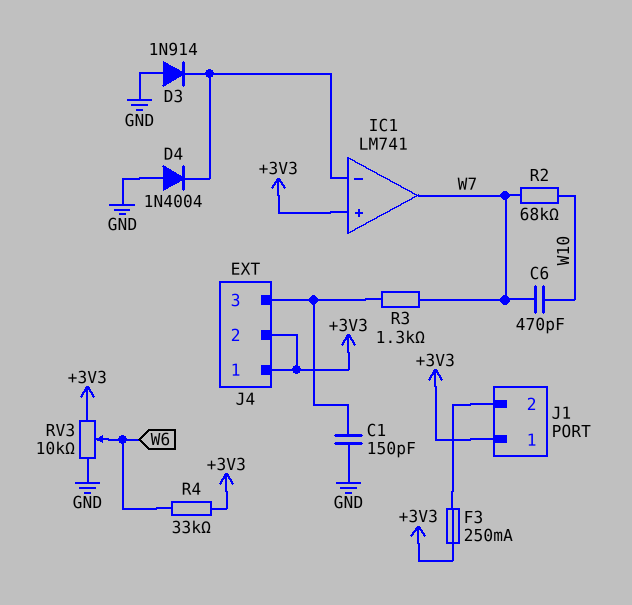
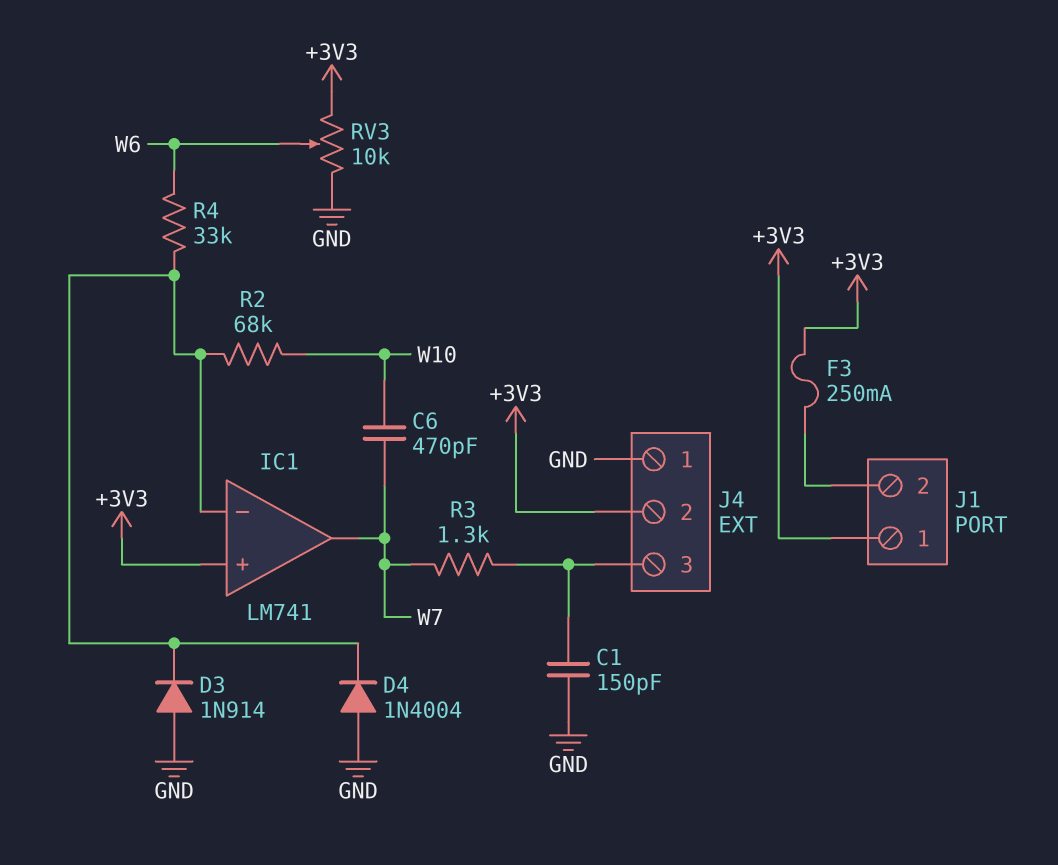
J4 pin 1: +3V3 -> GND
R2: 68k (W7, W10) -> 68k (IC1/in-, W10)
R4: 33k (+3V3, W6) -> 33k (IC1/in-, W6)

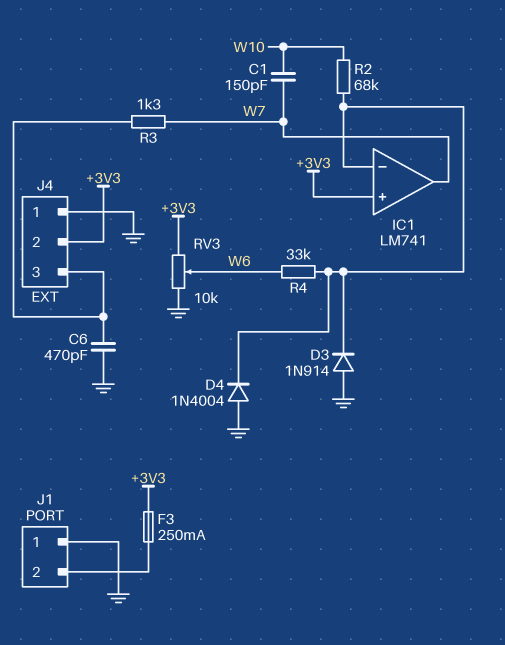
C1: 150pF (GND, J4/3) -> 150pF (W7, W10)
C6: 470pF (W7, W10) -> 470pF (GND, J4/3)
J1 pin 1: +3V3 -> GND

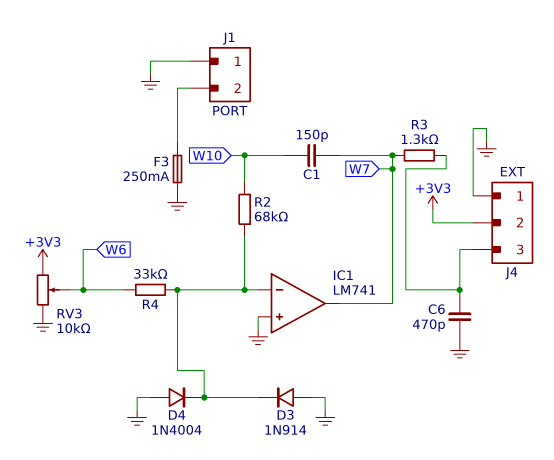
F3: 250mA (+3V3, J1/2) -> 250mA (GND, J1/2)
IC1 pin in+: +3V3 -> GND

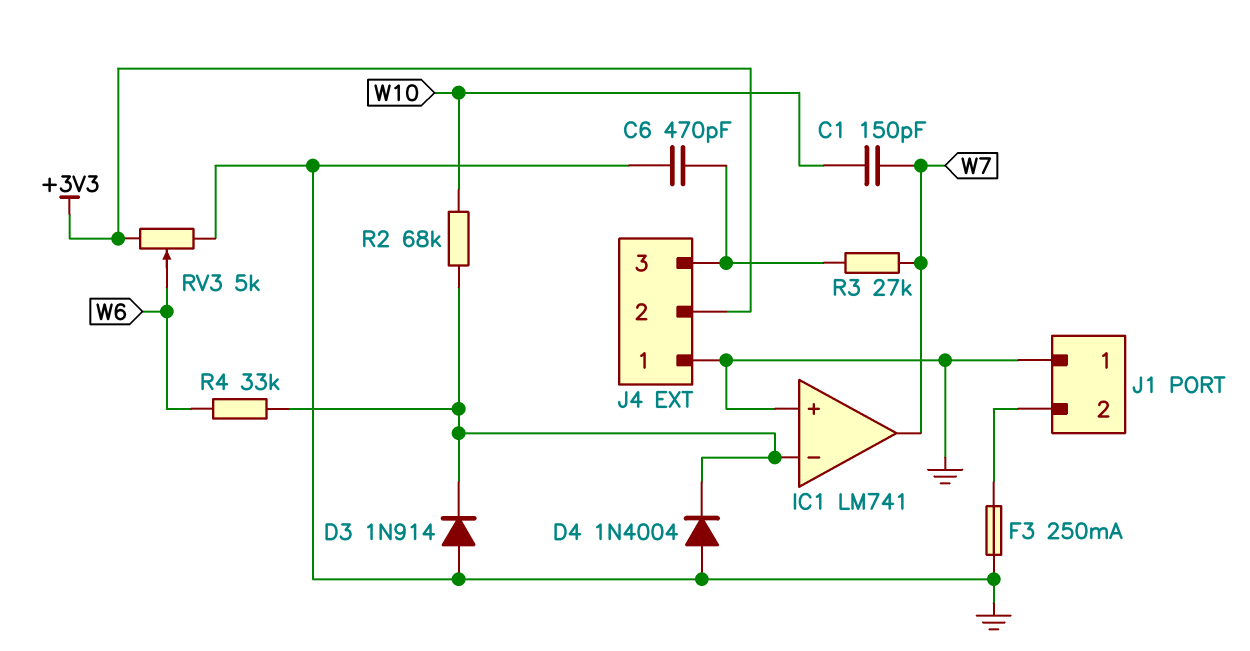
R3: 1.3k (J4/3, W7) -> 27k (J4/3, W7)
RV3: 10k (+3V3, GND, wiper W6) -> 5k (+3V3, GND, wiper W6)

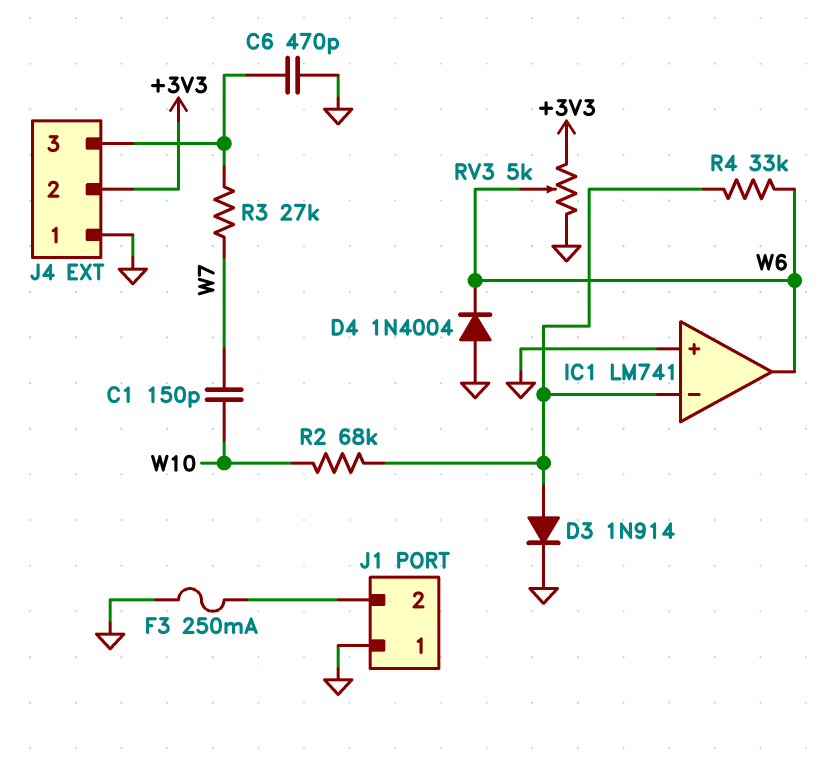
D3: diode 1N914 (A GND, K IC1/in-) -> diode 1N914 (A IC1/in-, K GND)
D4: diode 1N4004 (A GND, K IC1/in-) -> diode 1N4004 (A GND, K W6)
IC1 pin out: W7 -> W6

